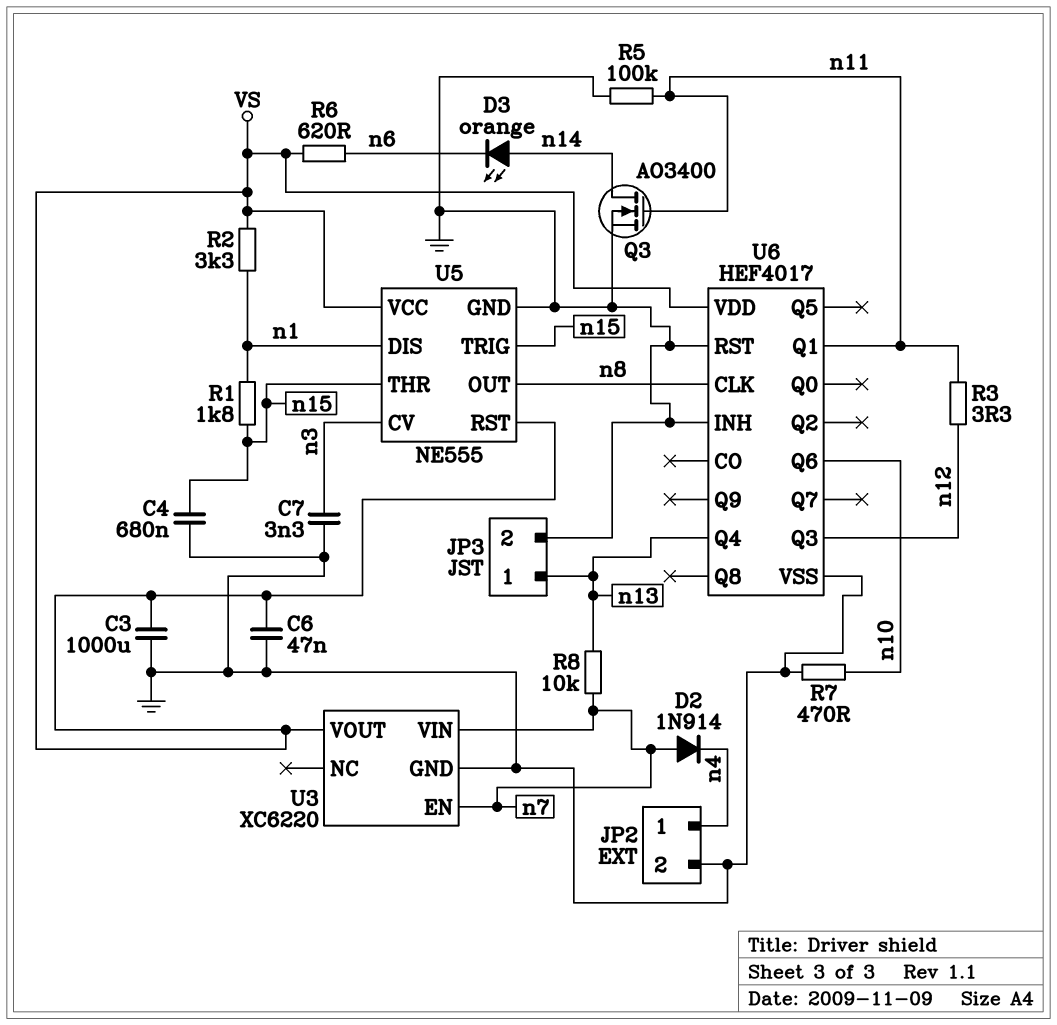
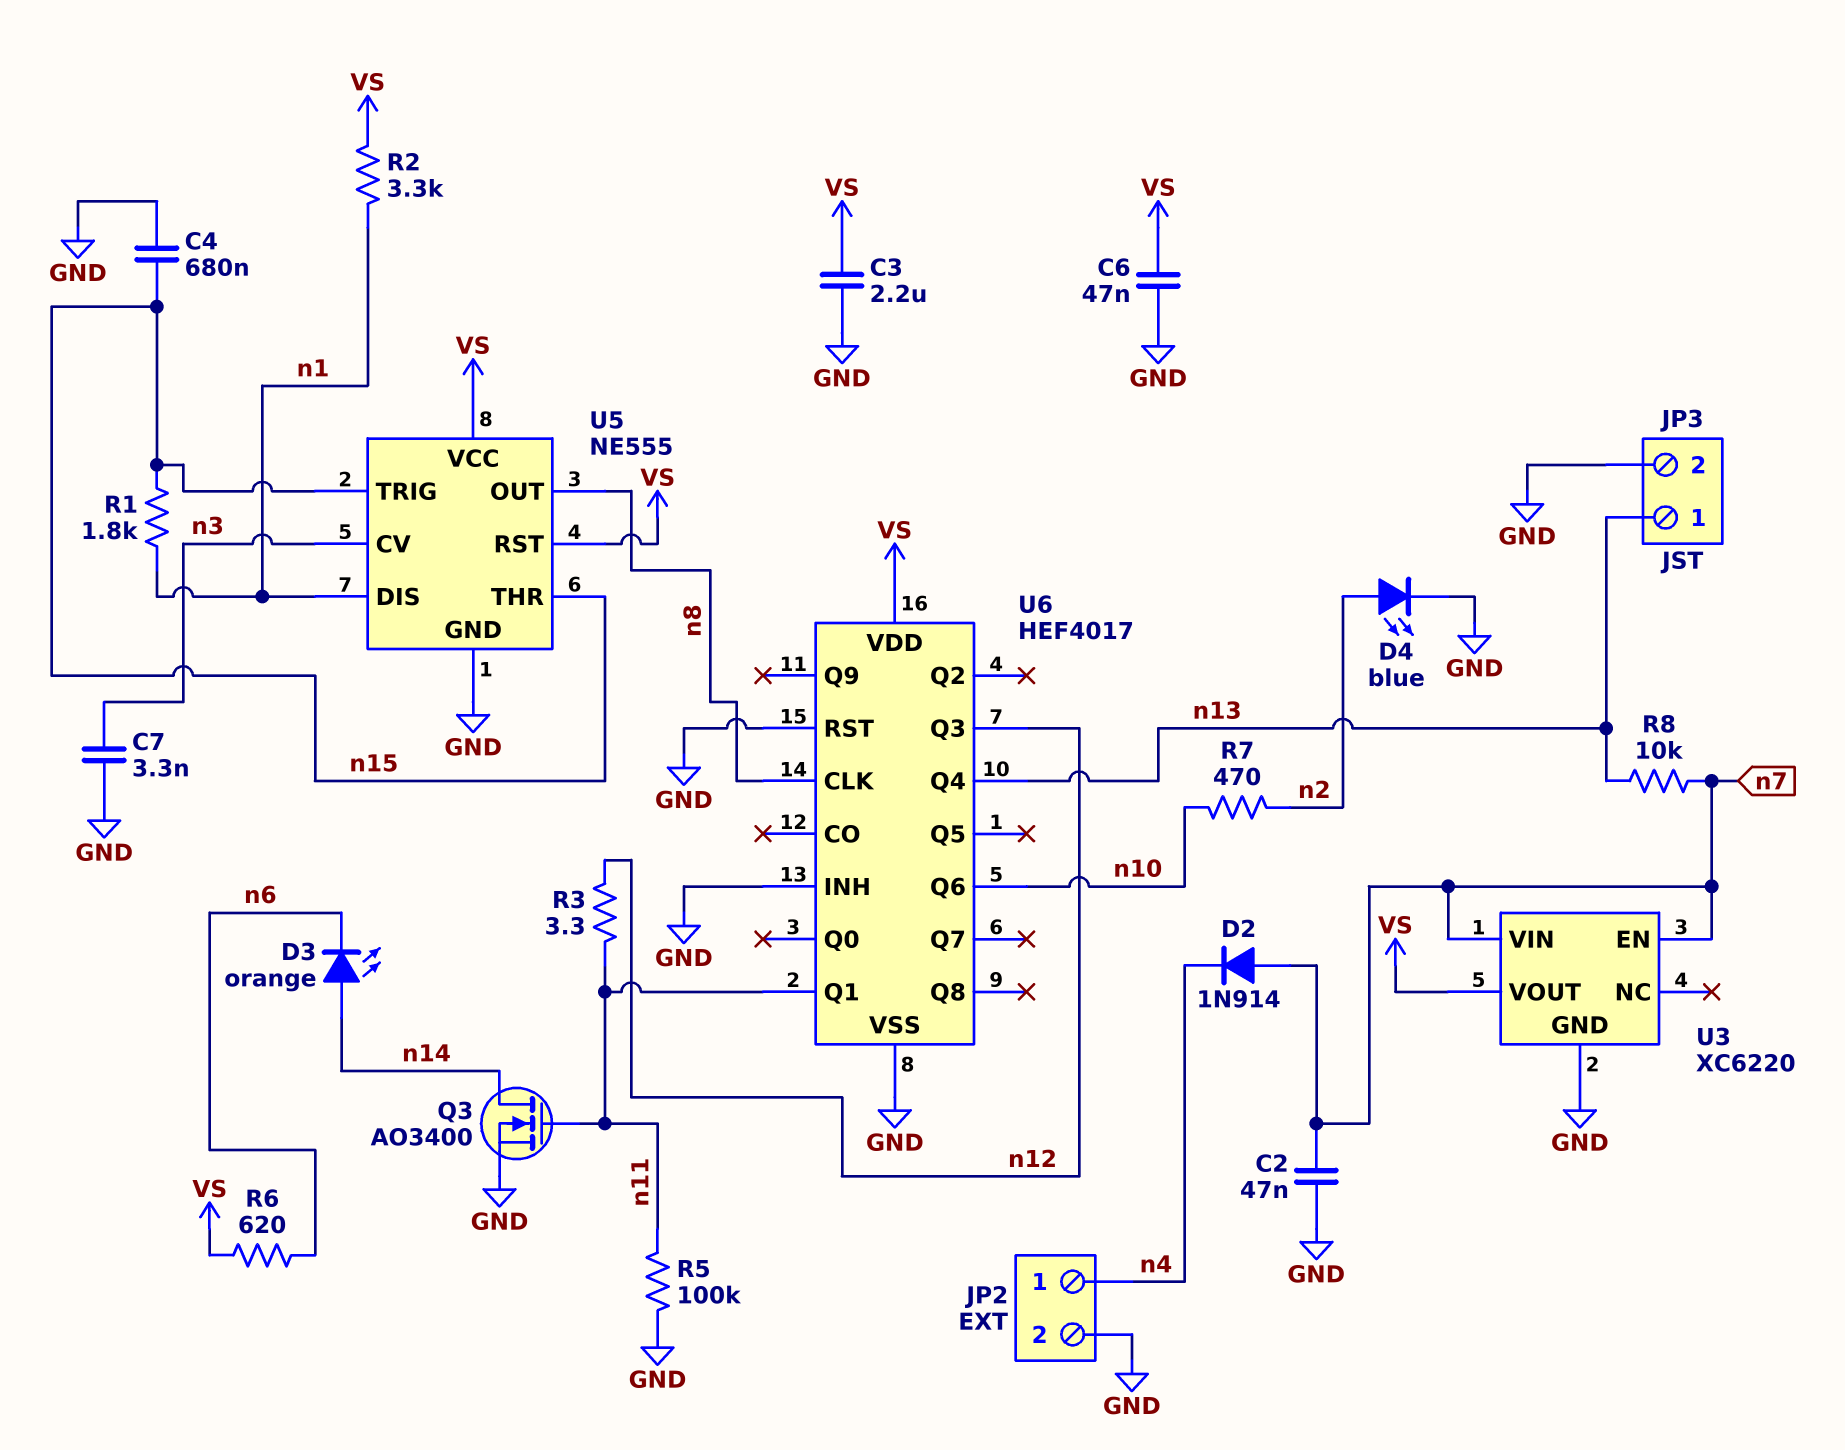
C2: none -> 47nF (GND, n7)
C3: 1000uF (GND, VS) -> 2.2uF (GND, VS)
D4: none -> LED blue (A n2, K GND)
R7: 470 (GND, n10) -> 470 (n2, n10)

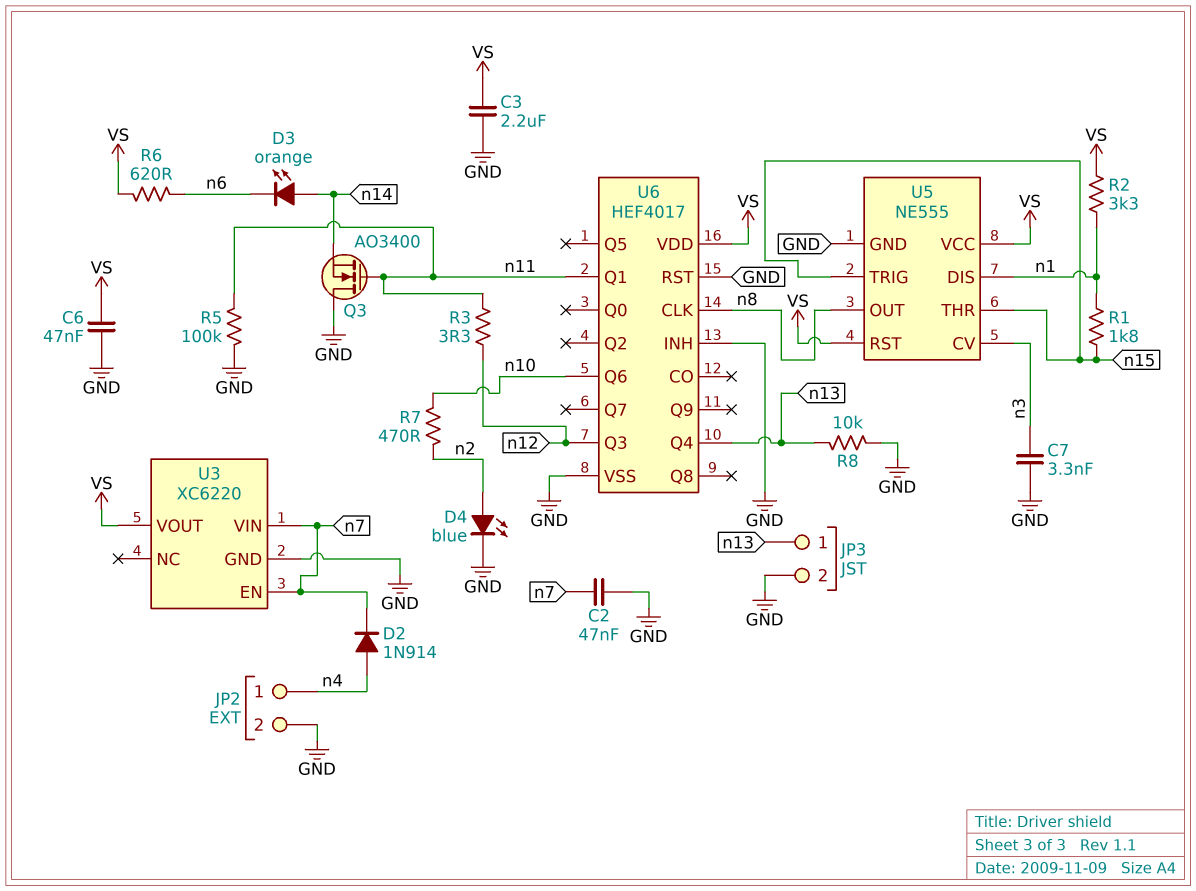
C4: 680nF (GND, n15) -> none
D2: diode 1N914 (A n7, K n4) -> diode 1N914 (A n4, K n7)
Q3: NMOS AO3400 (G n11, D n14, S GND) -> NMOS AO3400 (G n11, D GND, S n14)
R8: 10k (n7, n13) -> 10k (GND, n13)

